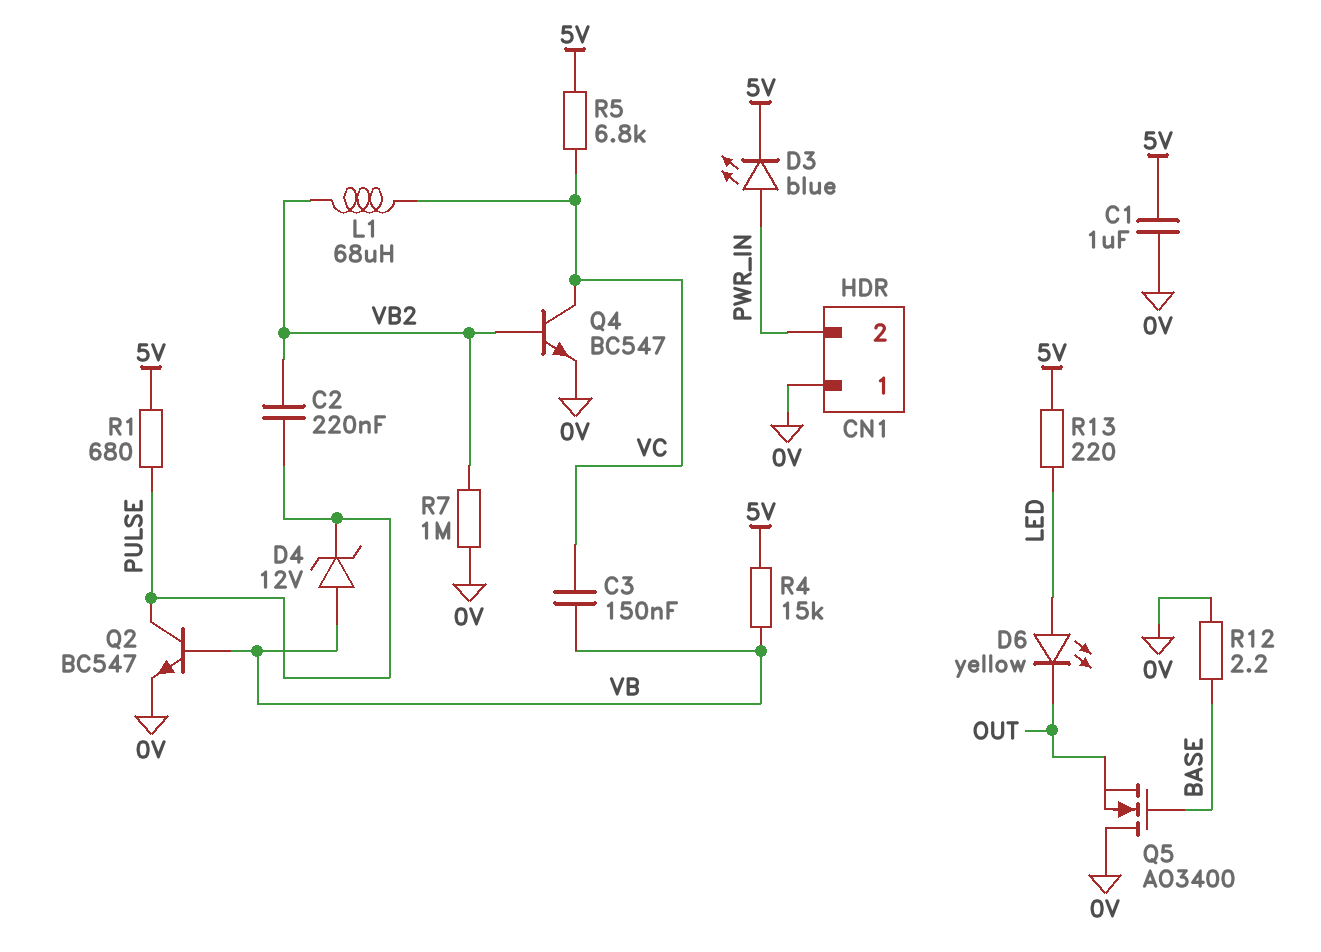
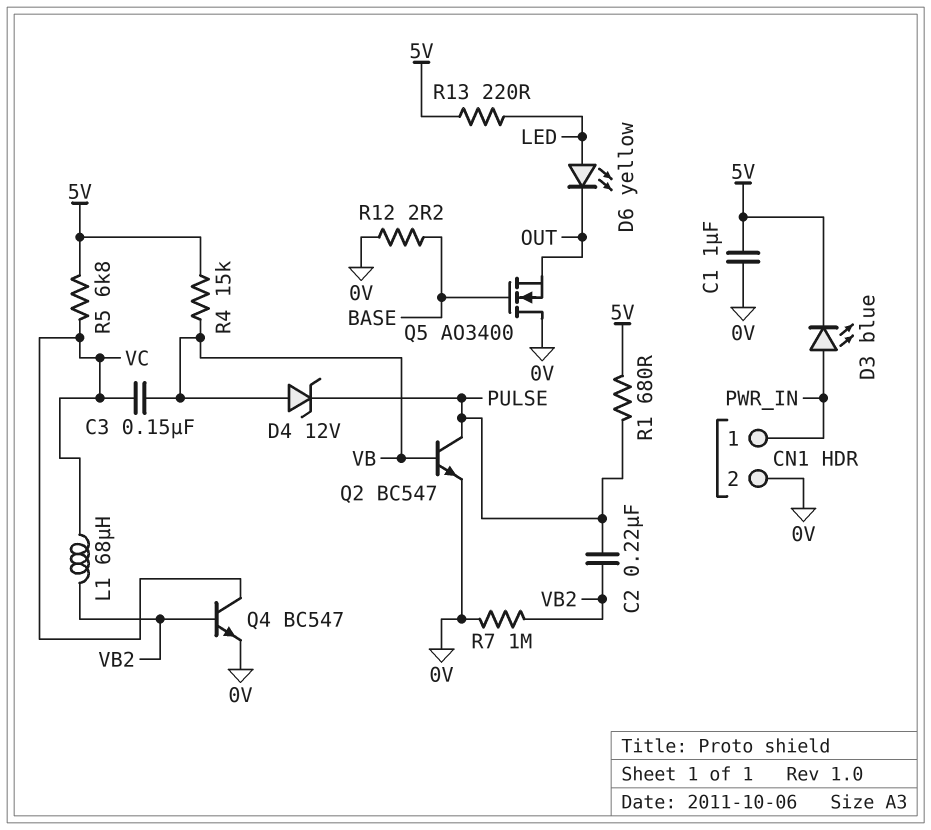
CN1 pin 1: 0V -> PWR_IN
CN1 pin 2: PWR_IN -> 0V

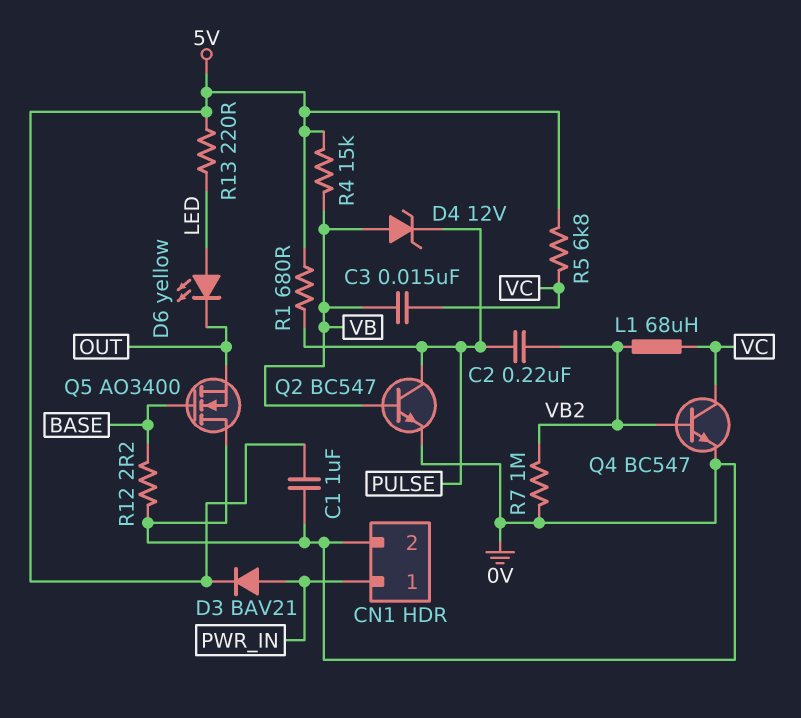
C3: 150nF (VB, VC) -> 15nF (VB, VC)
D3: LED blue (A PWR_IN, K 5V) -> diode BAV21 (A PWR_IN, K 5V)

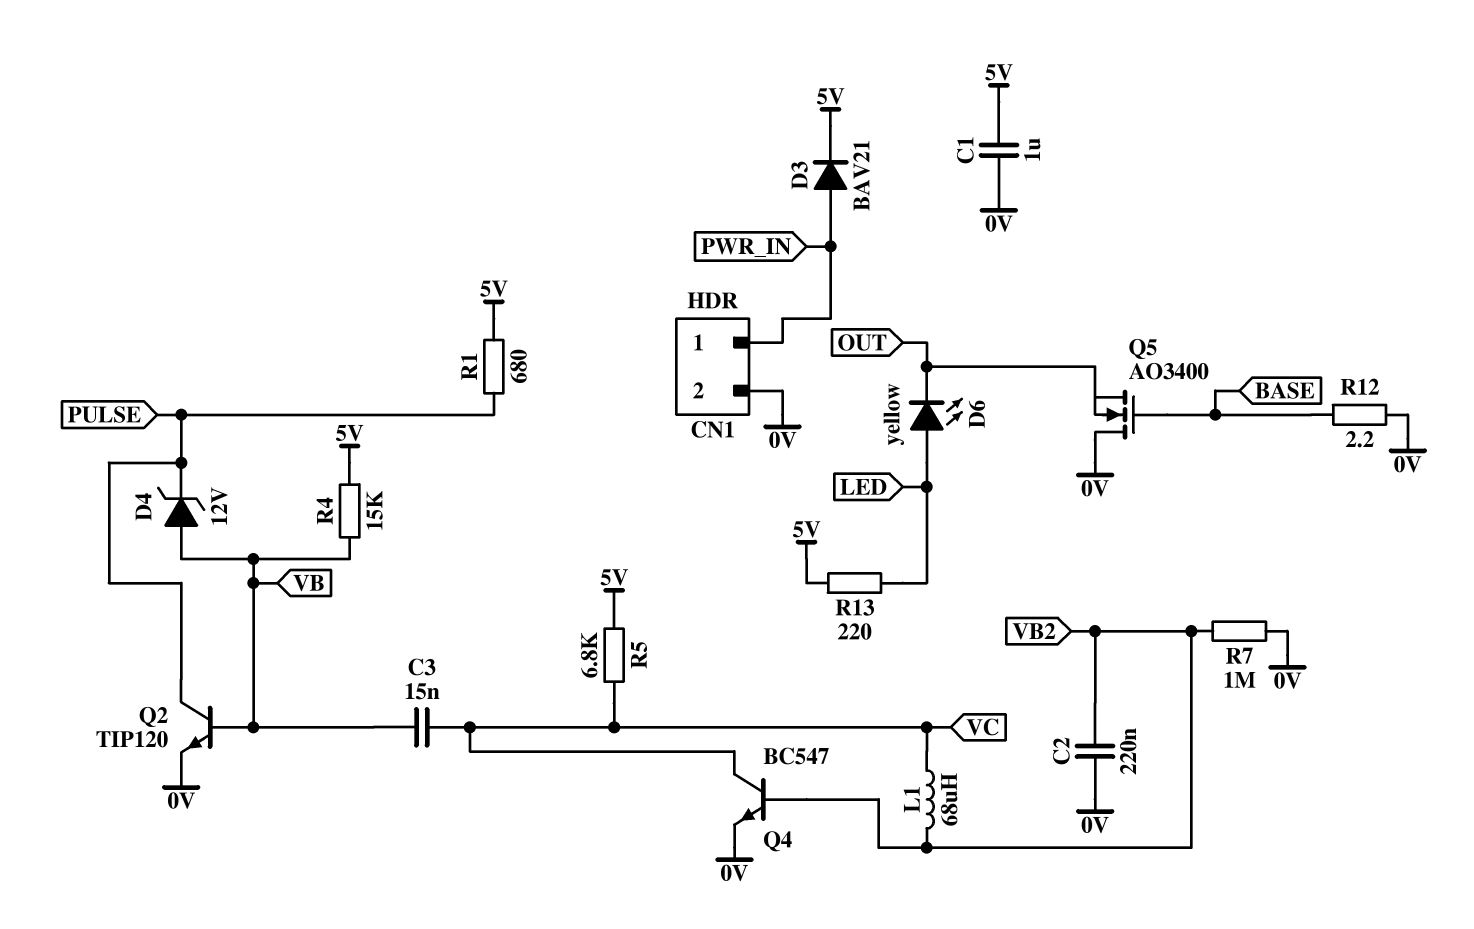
C2: 220nF (PULSE, VB2) -> 220nF (0V, VB2)
Q2: NPN BC547 (B VB, C PULSE, E 0V) -> NPN TIP120 (B VB, C PULSE, E 0V)

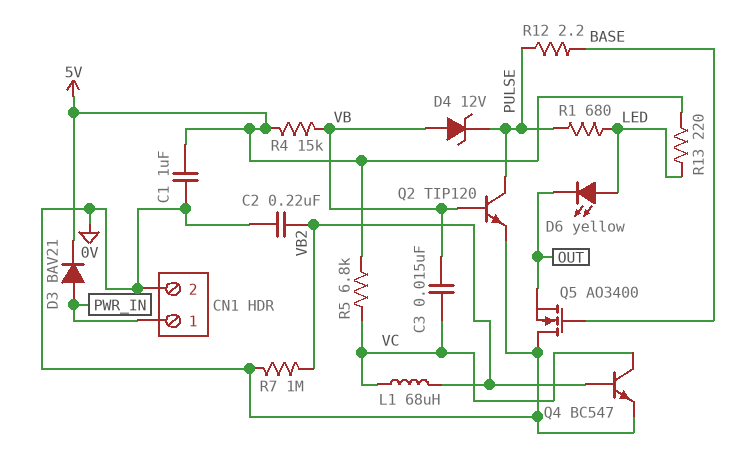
R1: 680 (5V, PULSE) -> 680 (LED, PULSE)
R12: 2.2 (0V, BASE) -> 2.2 (BASE, PULSE)

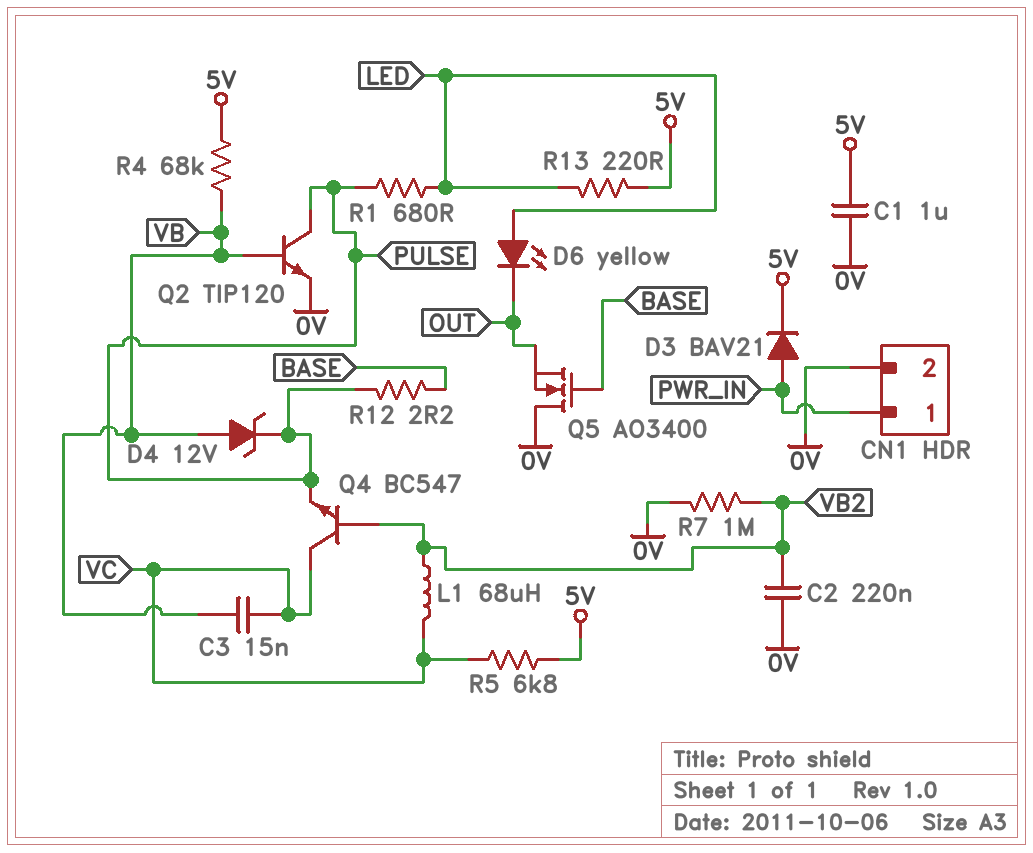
Q4: NPN BC547 (B VB2, C VC, E 0V) -> NPN BC547 (B VB2, C VC, E PULSE)
R4: 15k (5V, VB) -> 68k (5V, VB)

